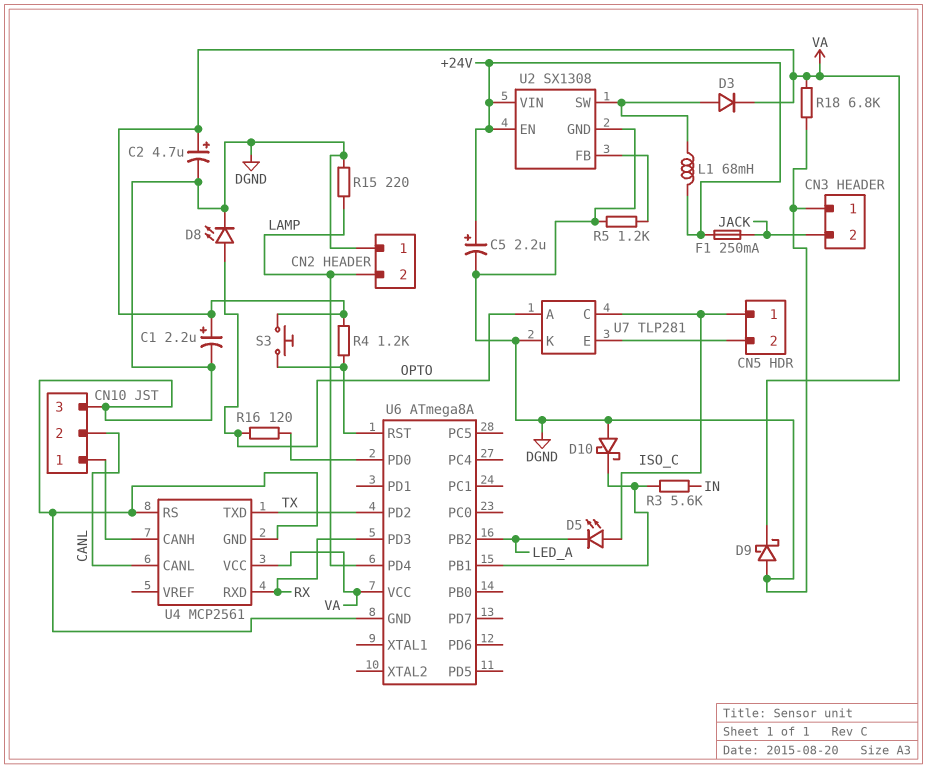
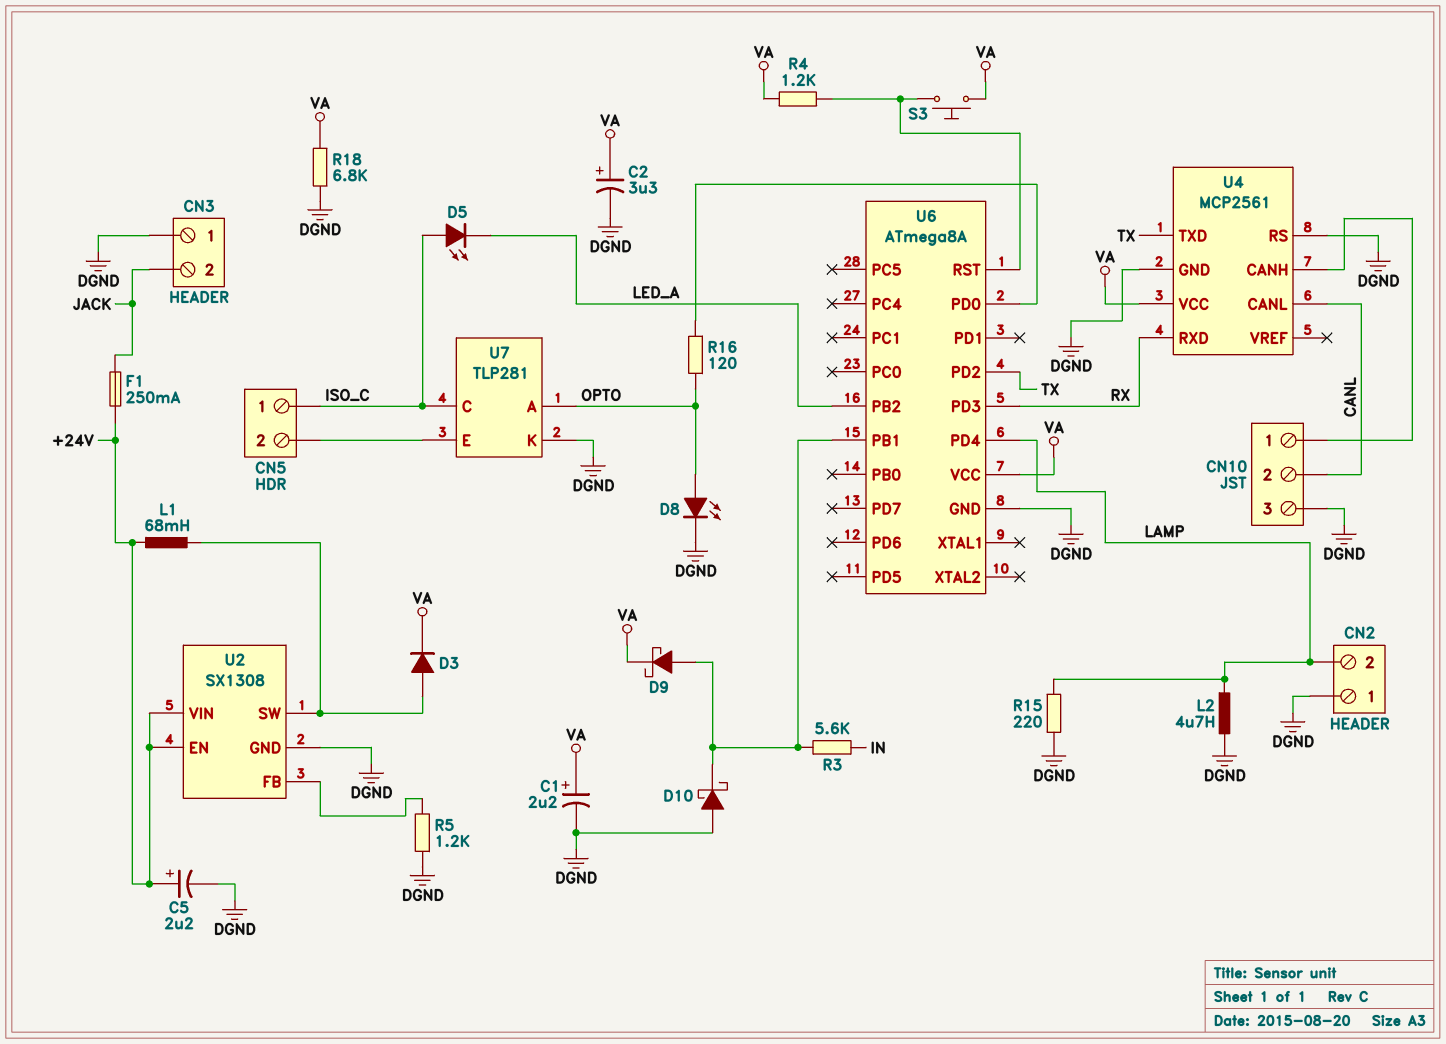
C2: 4.7uF (plus VA, minus DGND) -> 3.3uF (plus VA, minus DGND)
D9: schottky (A DGND, K VA) -> schottky (A U6/PB1, K VA)
L2: none -> 4.7uH (DGND, LAMP)

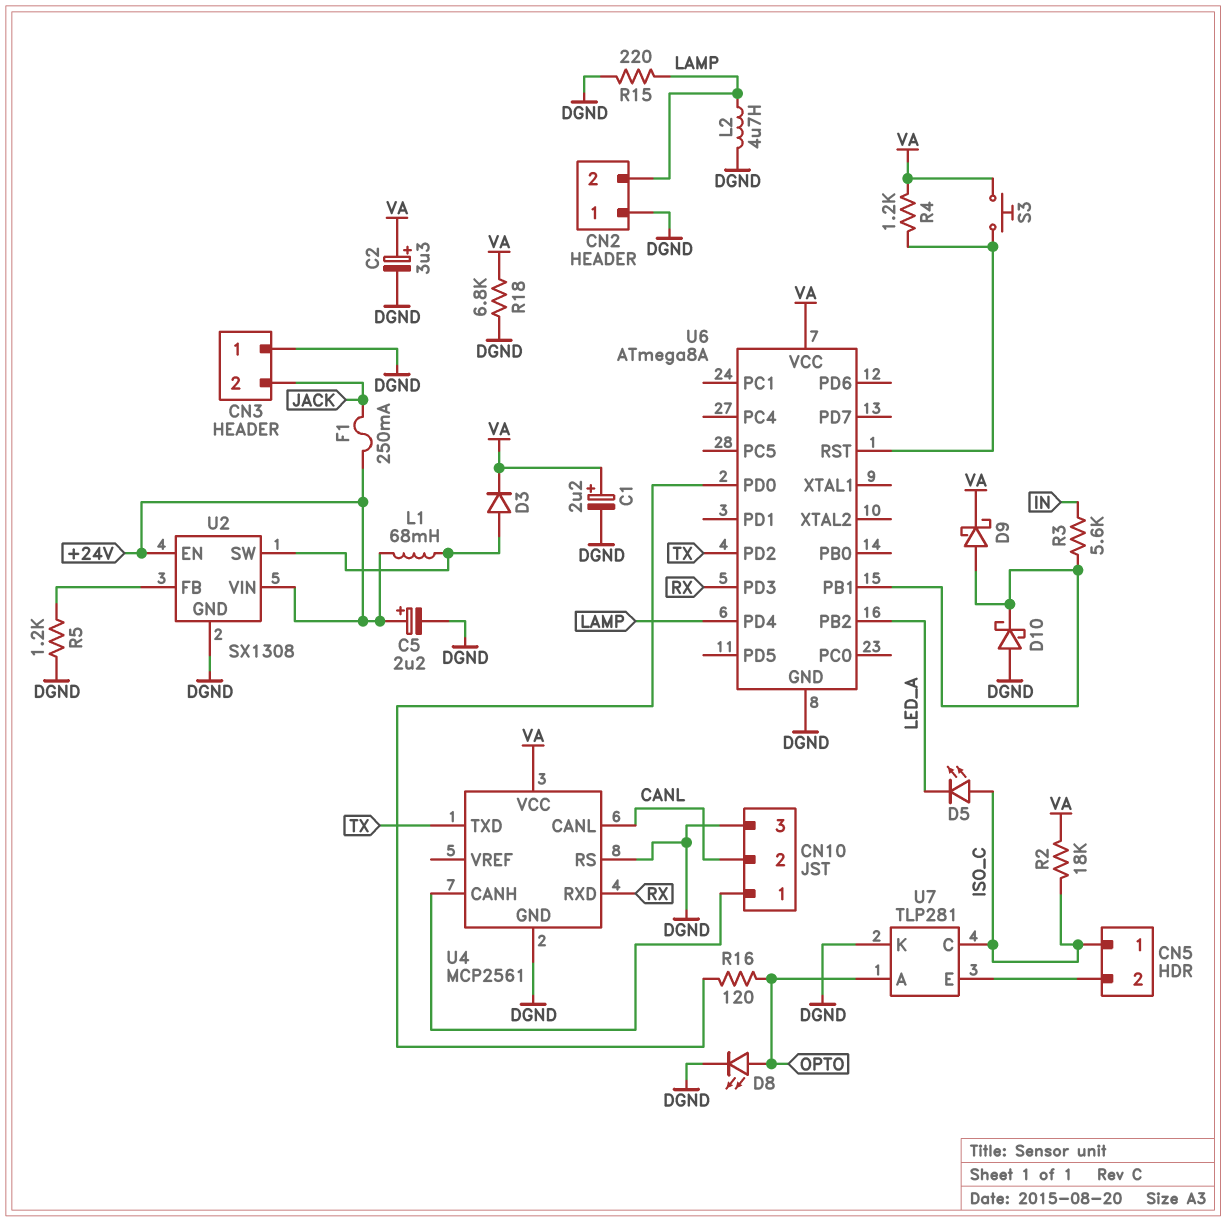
R2: none -> 18k (ISO_C, VA)

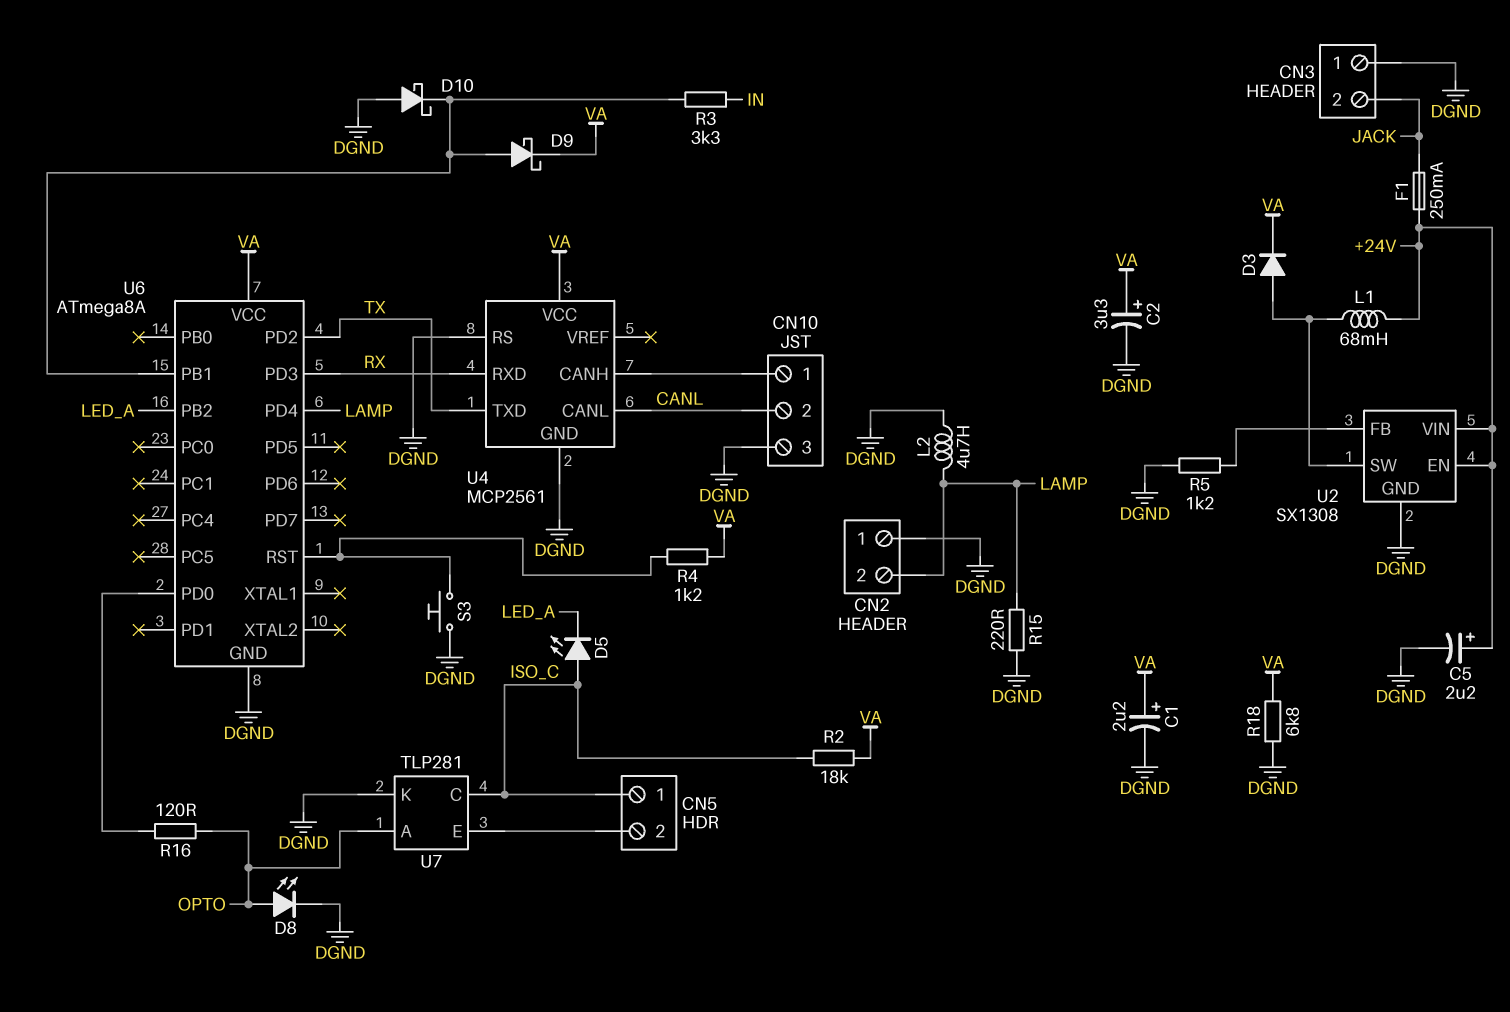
R3: 5.6k (IN, U6/PB1) -> 3.3k (IN, U6/PB1)
S3: button (U6/RST, VA) -> button (DGND, U6/RST)

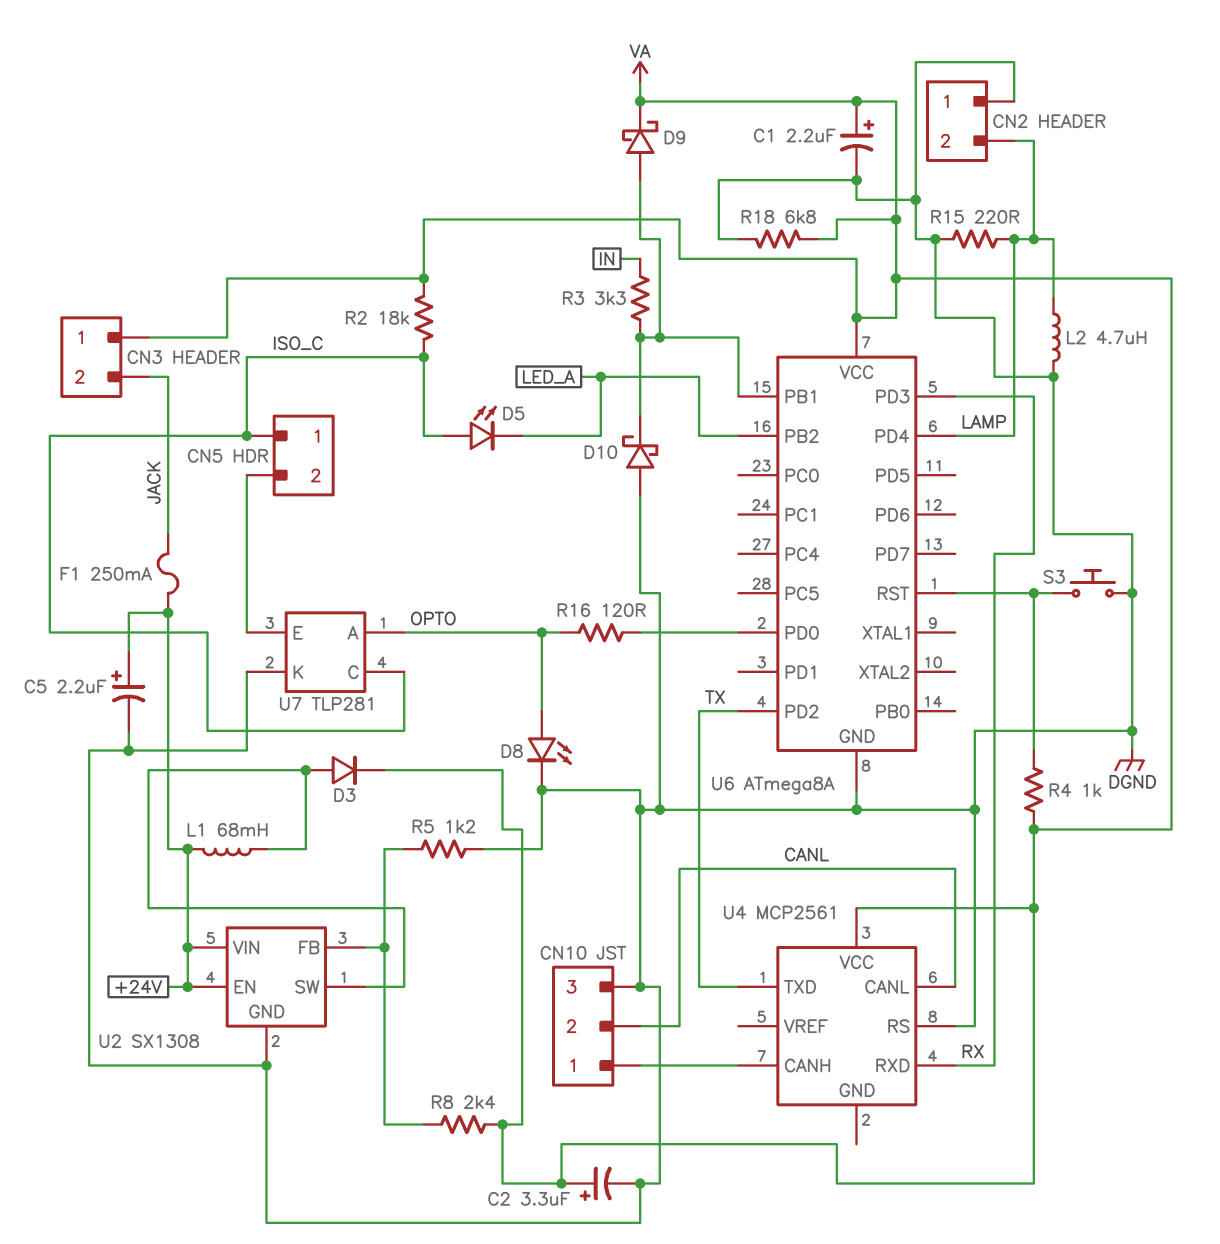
CN3 pin 1: DGND -> VA
R4: 1.2k (U6/RST, VA) -> 1k (U6/RST, VA)
R8: none -> 2.4k (U2/FB, VA)
U4 pin GND: DGND -> none

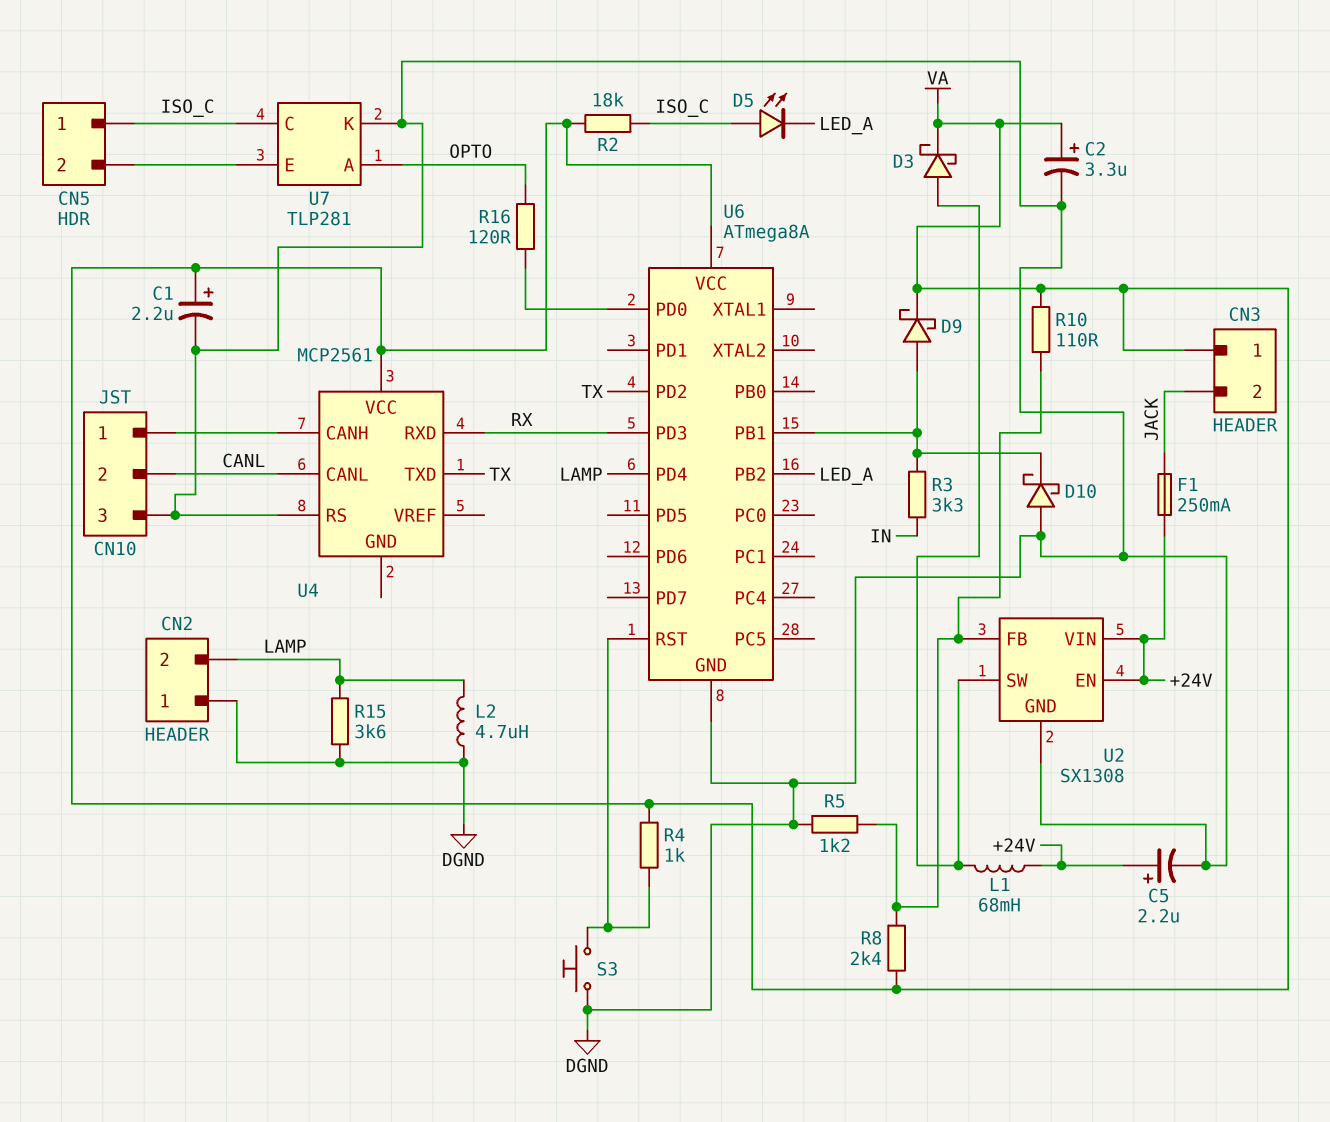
D3: diode (A U2/SW, K VA) -> schottky (A U2/SW, K VA)
D8: LED (A OPTO, K DGND) -> none
R10: none -> 110 (U2/FB, VA)
R15: 220 (DGND, LAMP) -> 3.6k (DGND, LAMP)
R18: 6.8k (DGND, VA) -> none

